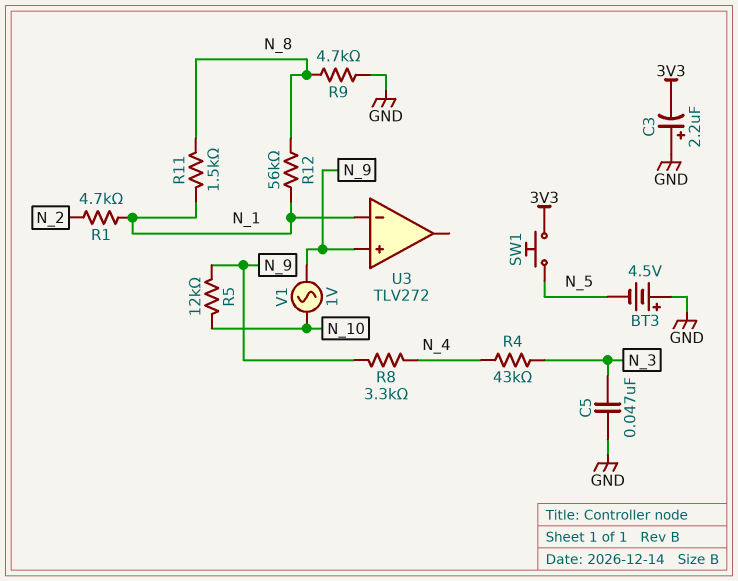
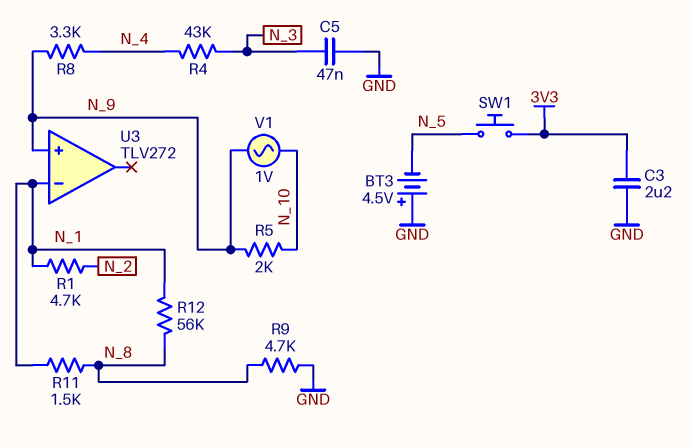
C3: 2.2uF (plus GND, minus 3V3) -> 2.2uF (3V3, GND)
R5: 12k (N_9, N_10) -> 2k (N_9, N_10)

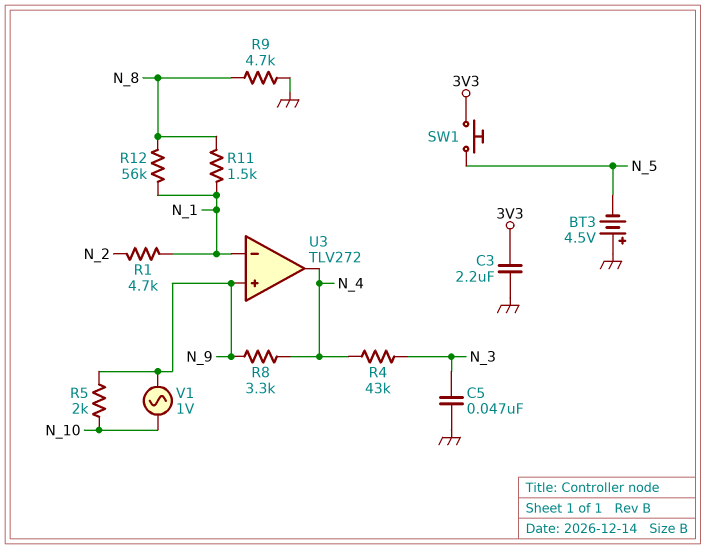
U3 pin out: none -> N_4

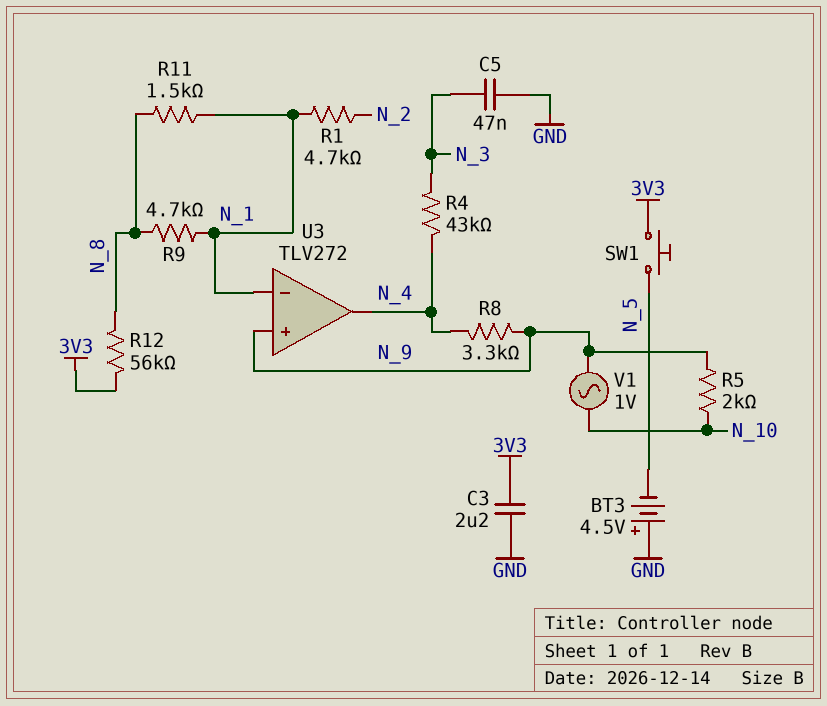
R9: 4.7k (GND, N_8) -> 4.7k (N_1, N_8)
R12: 56k (N_1, N_8) -> 56k (3V3, N_8)

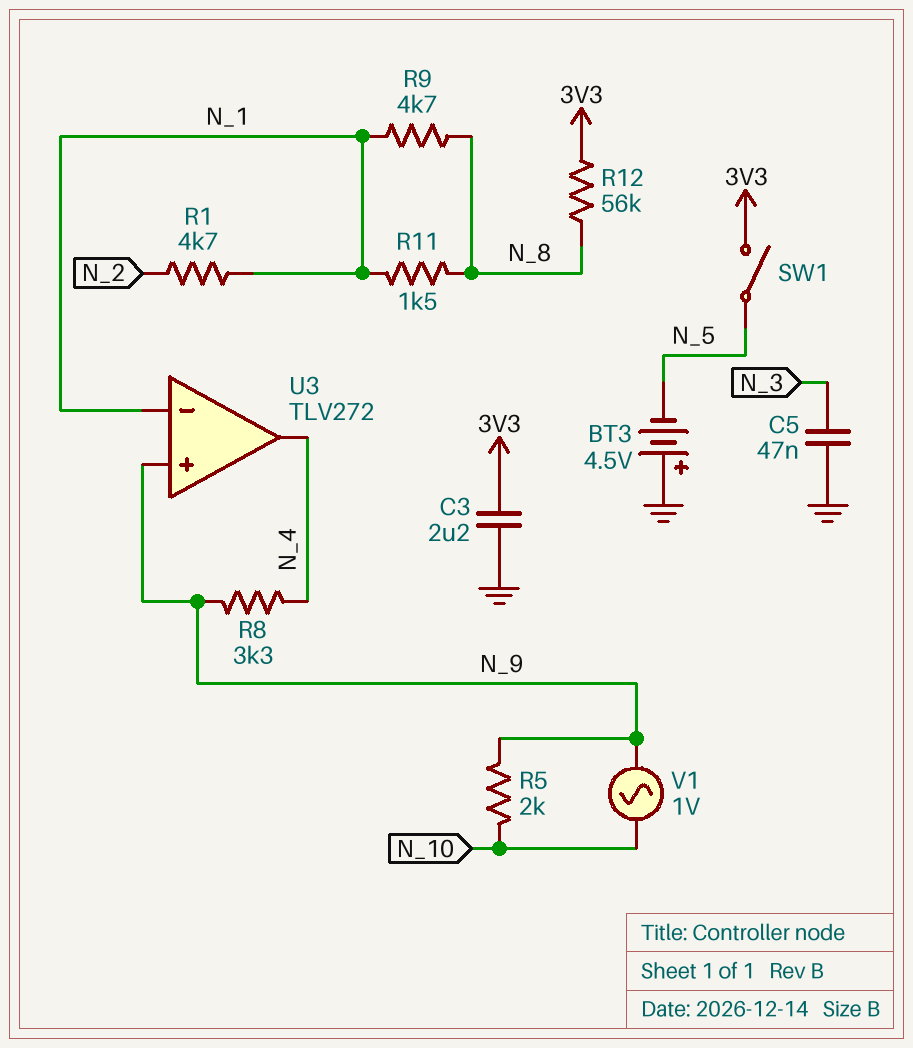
R4: 43k (N_3, N_4) -> none
SW1: button (3V3, N_5) -> switch (3V3, N_5)

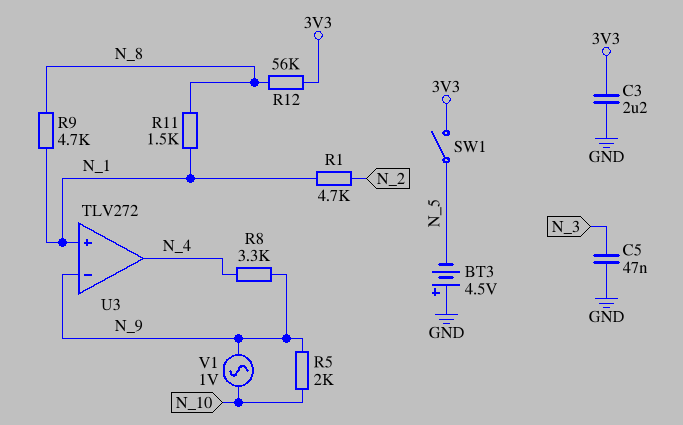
U3 pin in+: N_9 -> N_1
U3 pin in-: N_1 -> N_9

